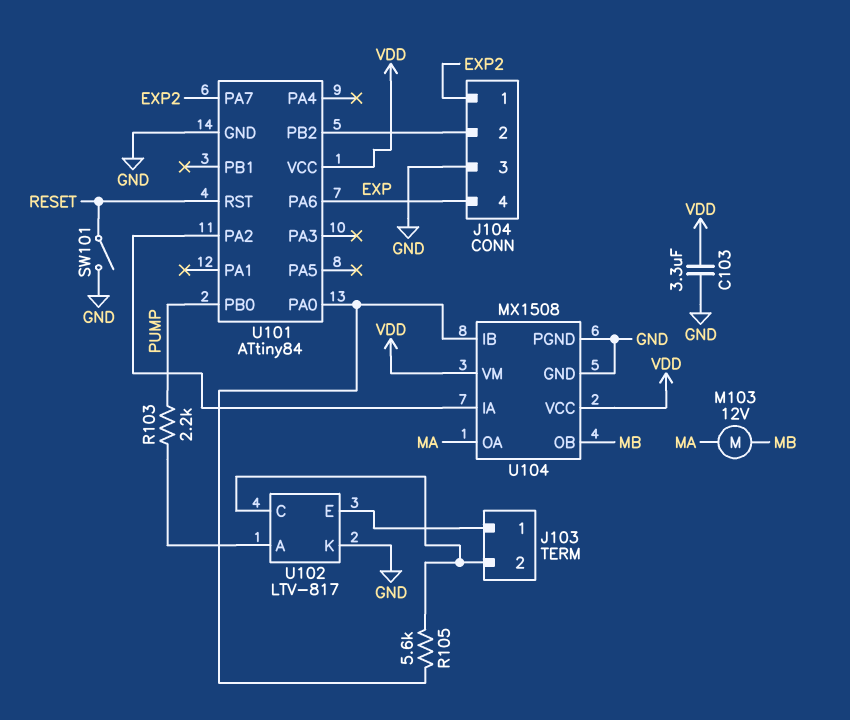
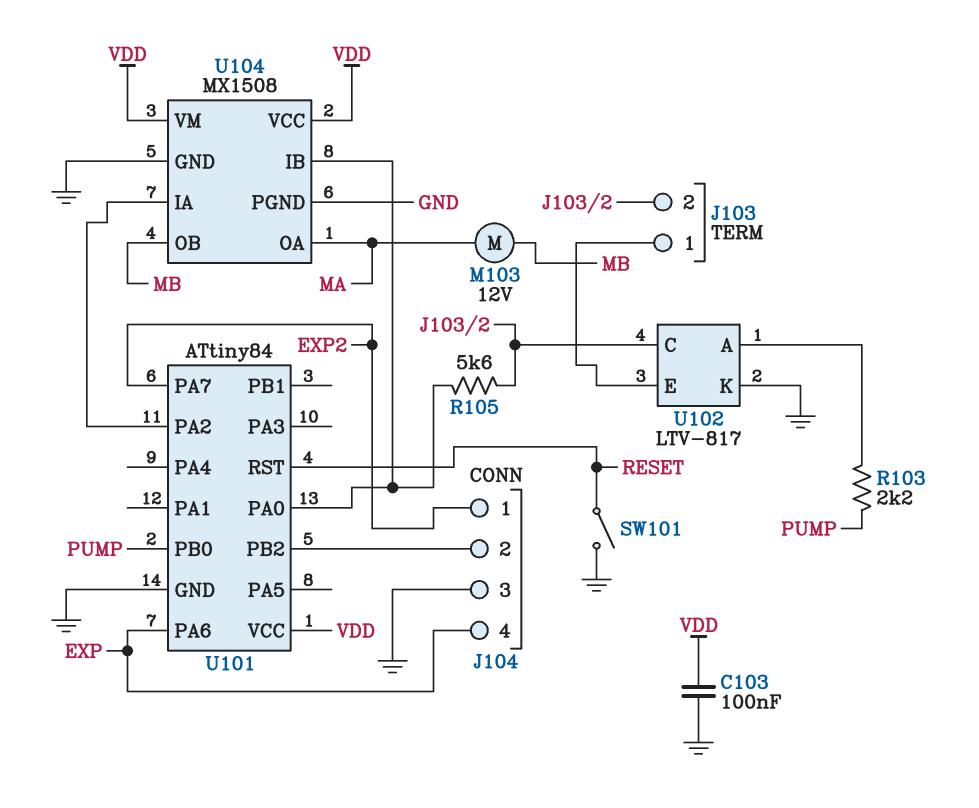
C103: 3.3uF (GND, VDD) -> 100nF (GND, VDD)

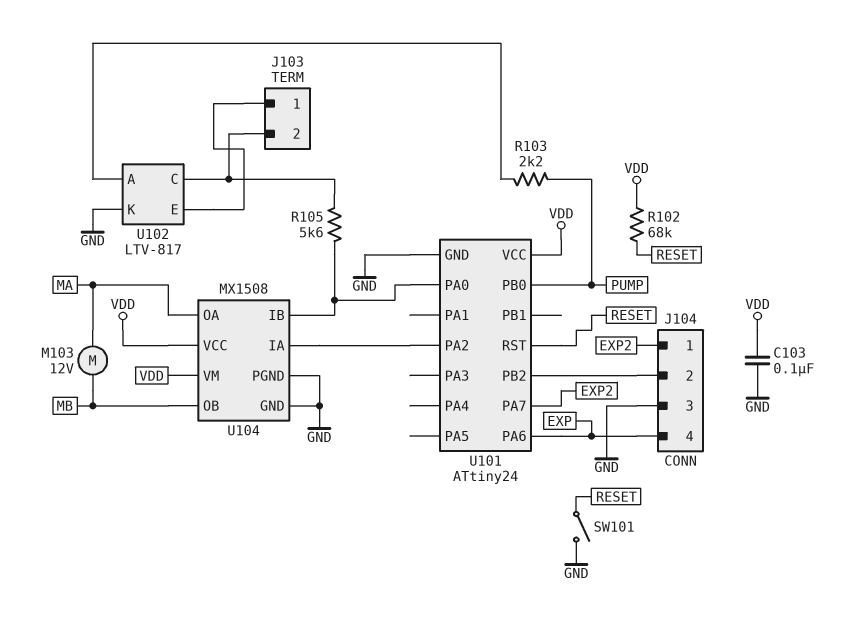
R102: none -> 68k (RESET, VDD)
U101: ATtiny84 -> ATtiny24

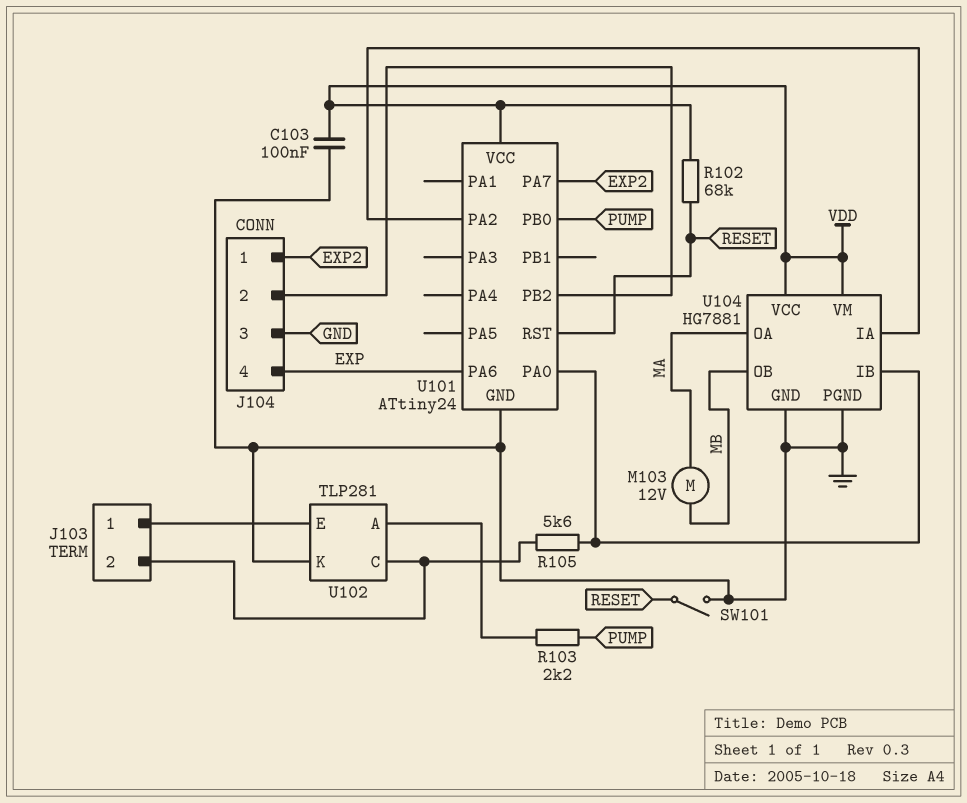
U102: LTV-817 -> TLP281
U104: MX1508 -> HG7881

